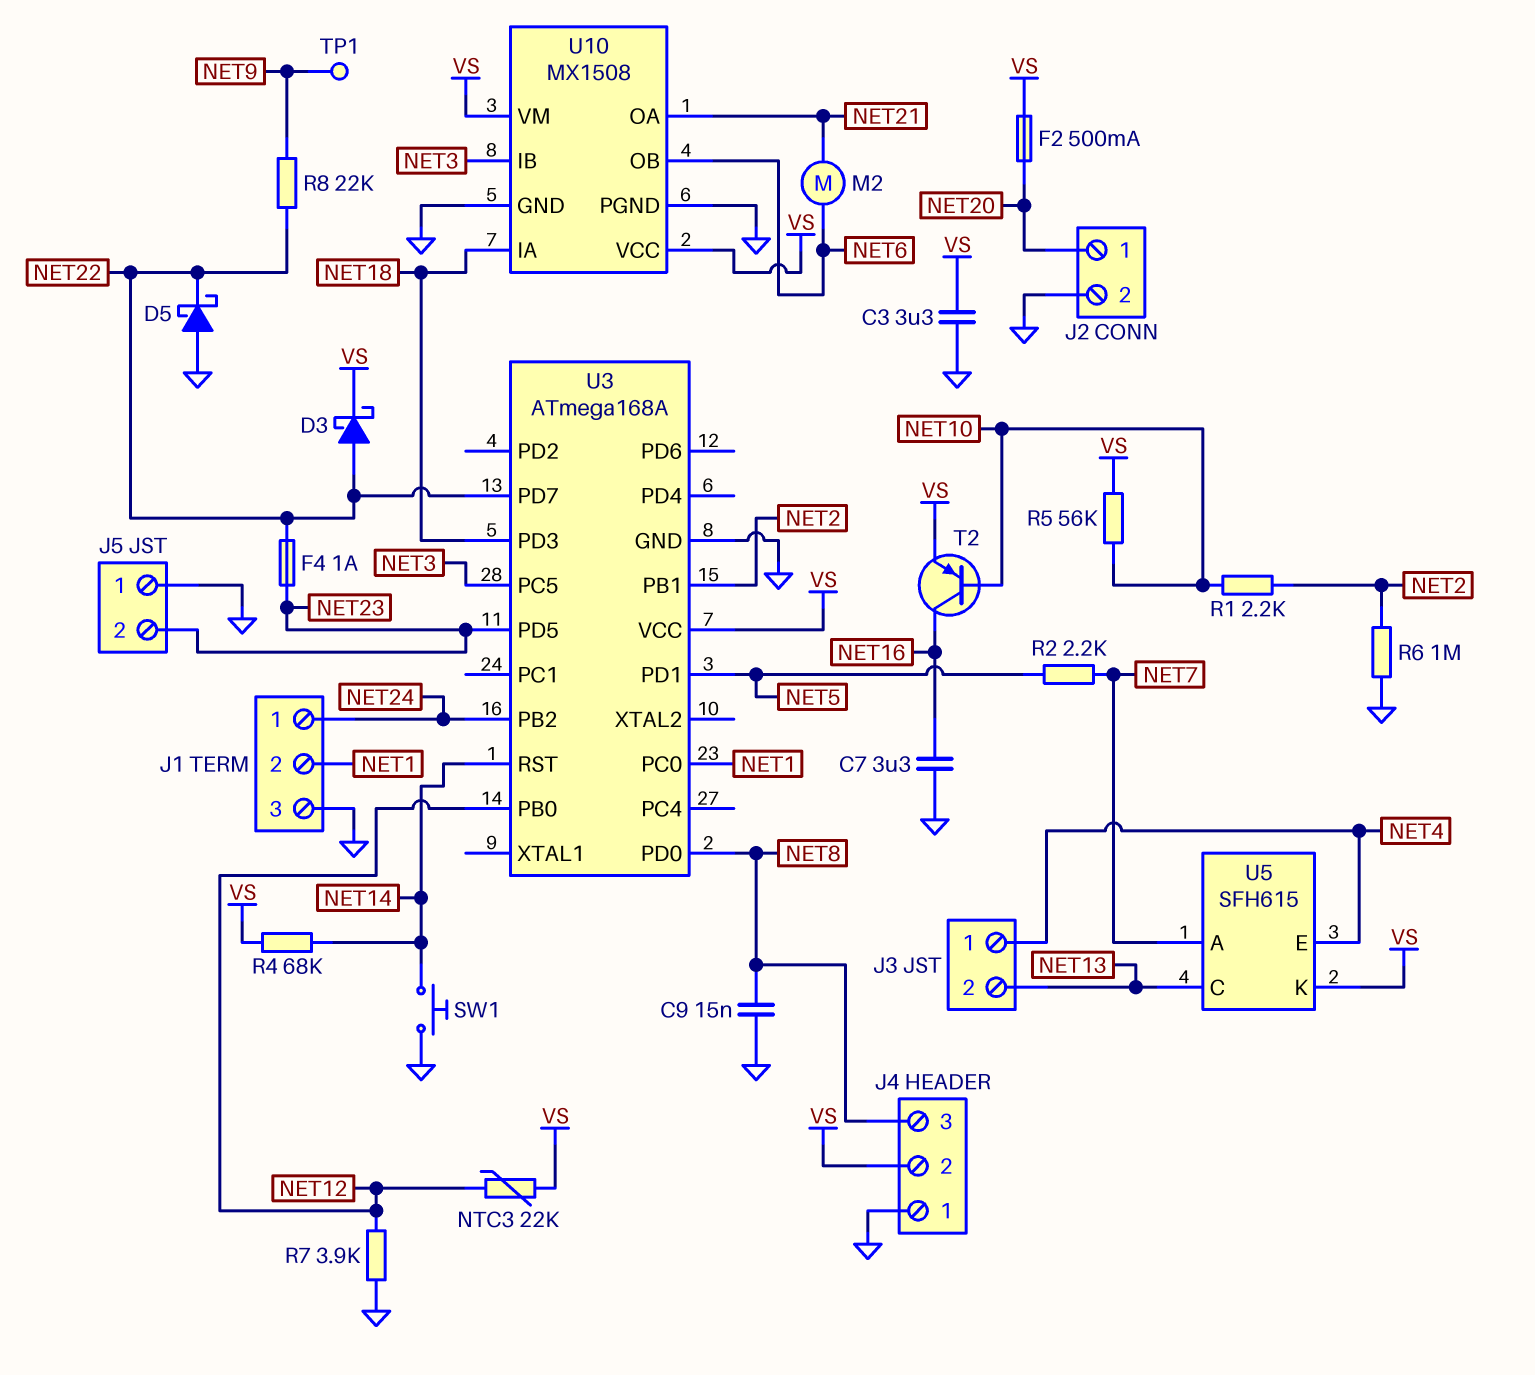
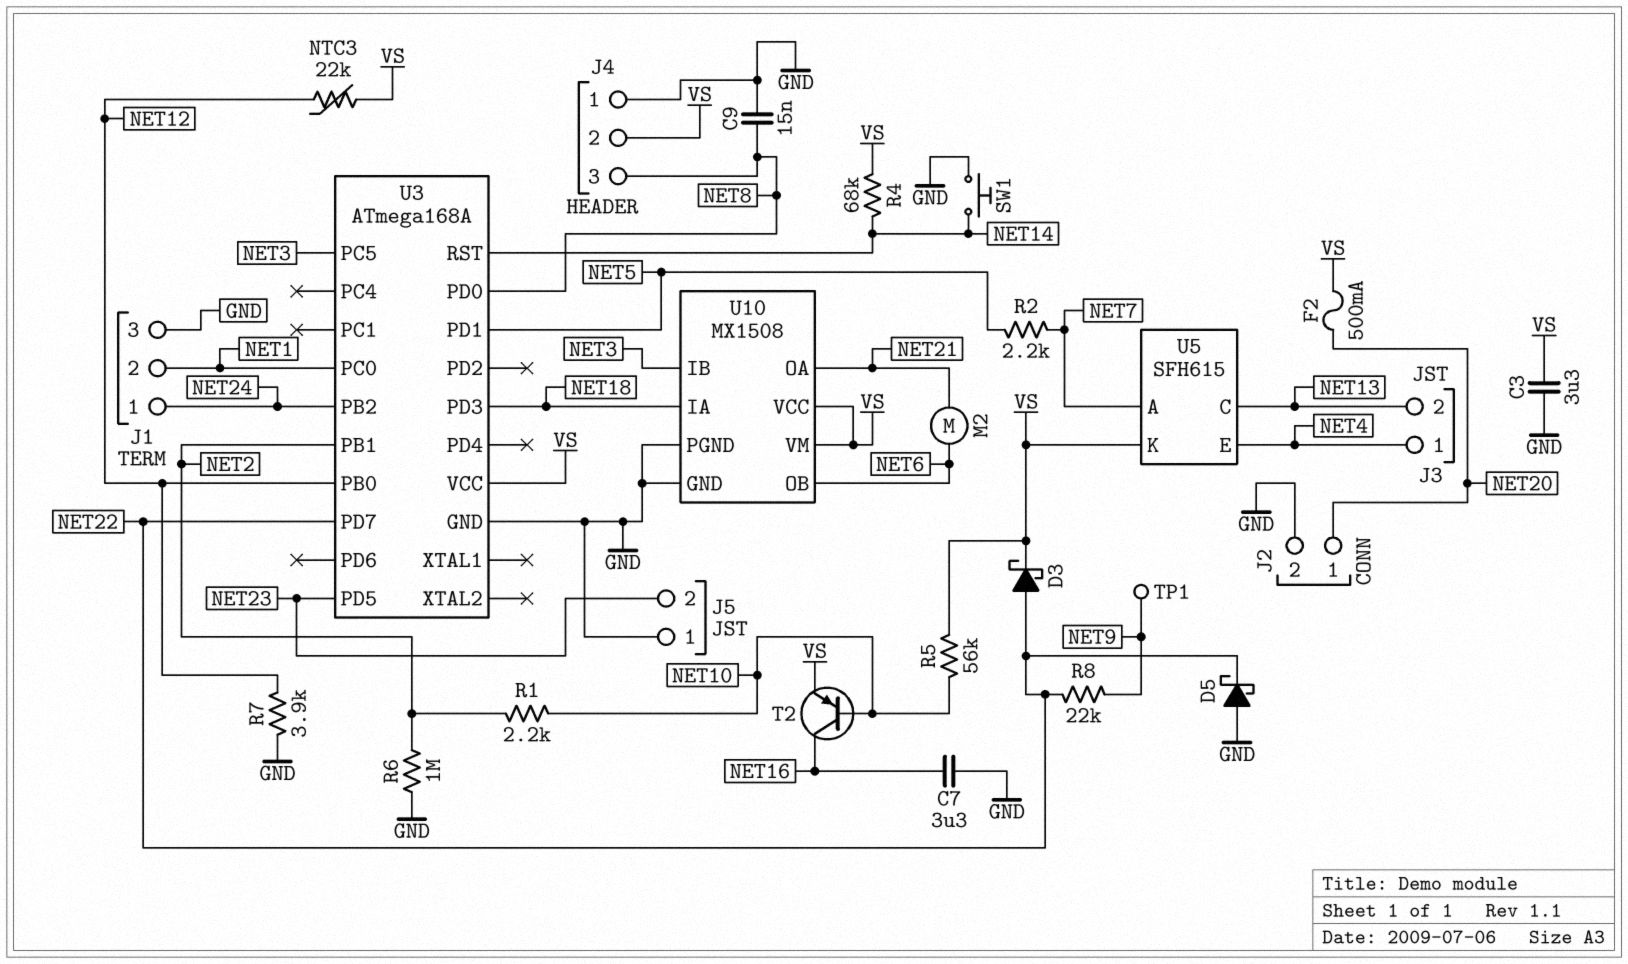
F4: 1A (NET22, NET23) -> none

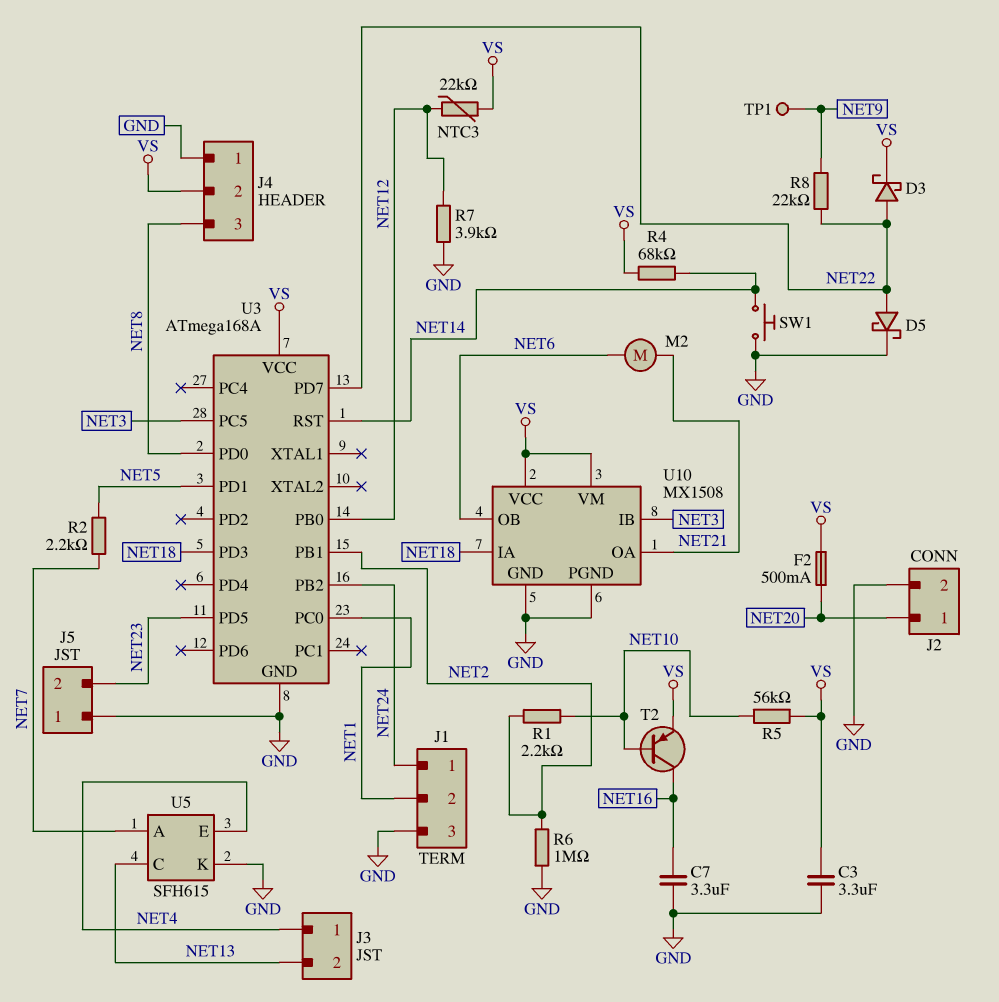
C9: 15nF (GND, NET8) -> none
D5: schottky (A GND, K NET22) -> schottky (A NET22, K GND)
U5 pin K: VS -> GND

